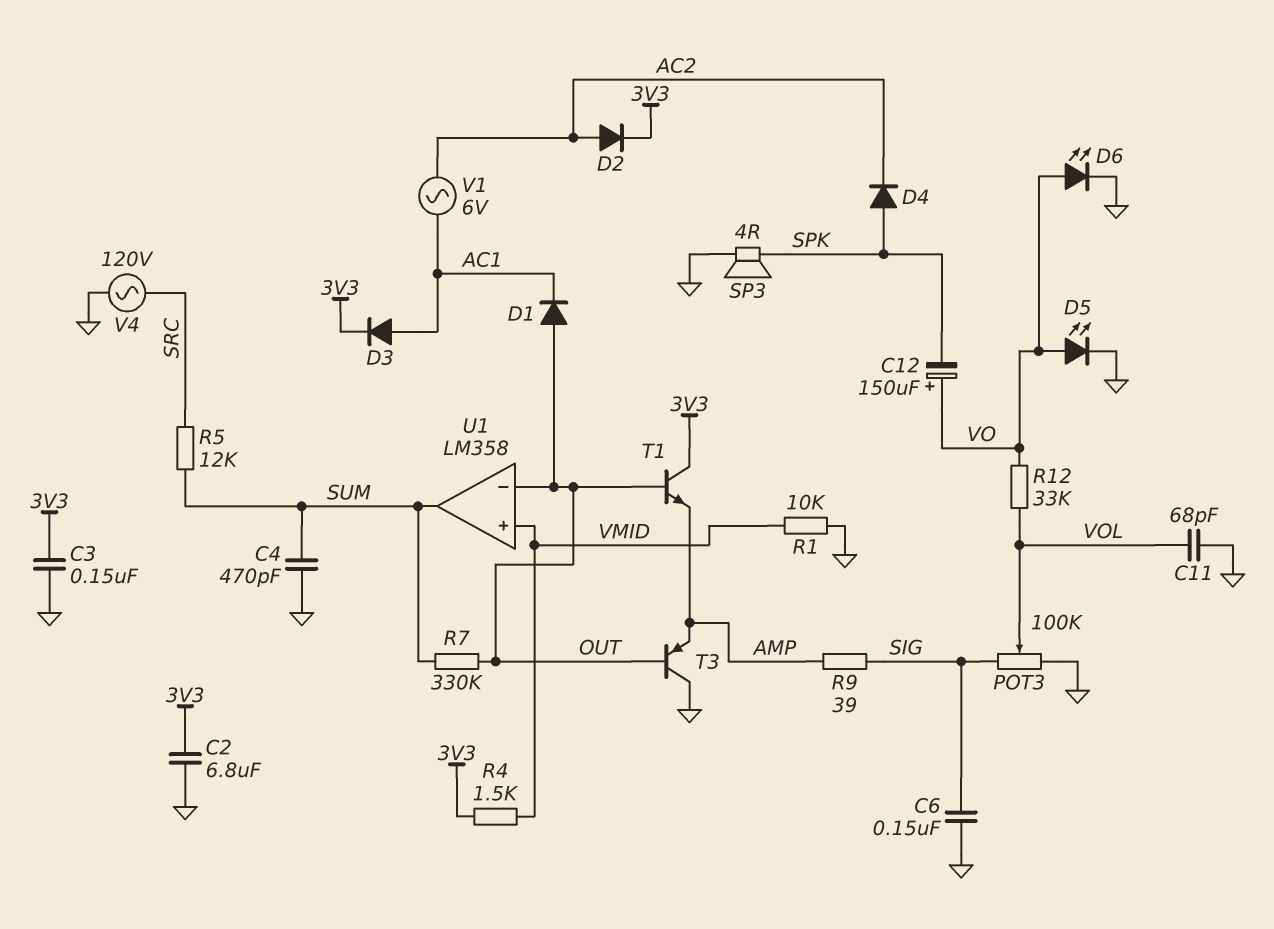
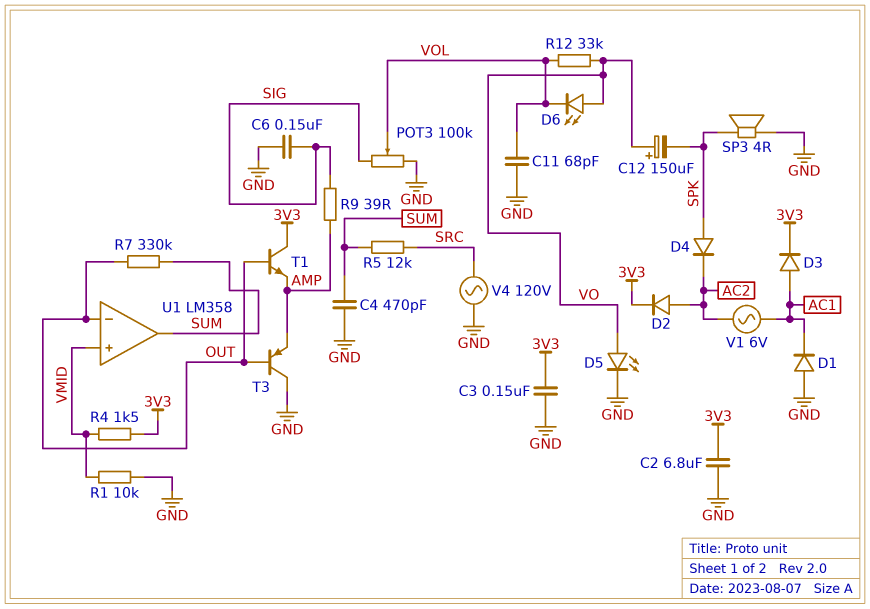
D1: diode (A OUT, K AC1) -> diode (A GND, K AC1)
D6: LED (A VO, K GND) -> LED (A VO, K VOL)

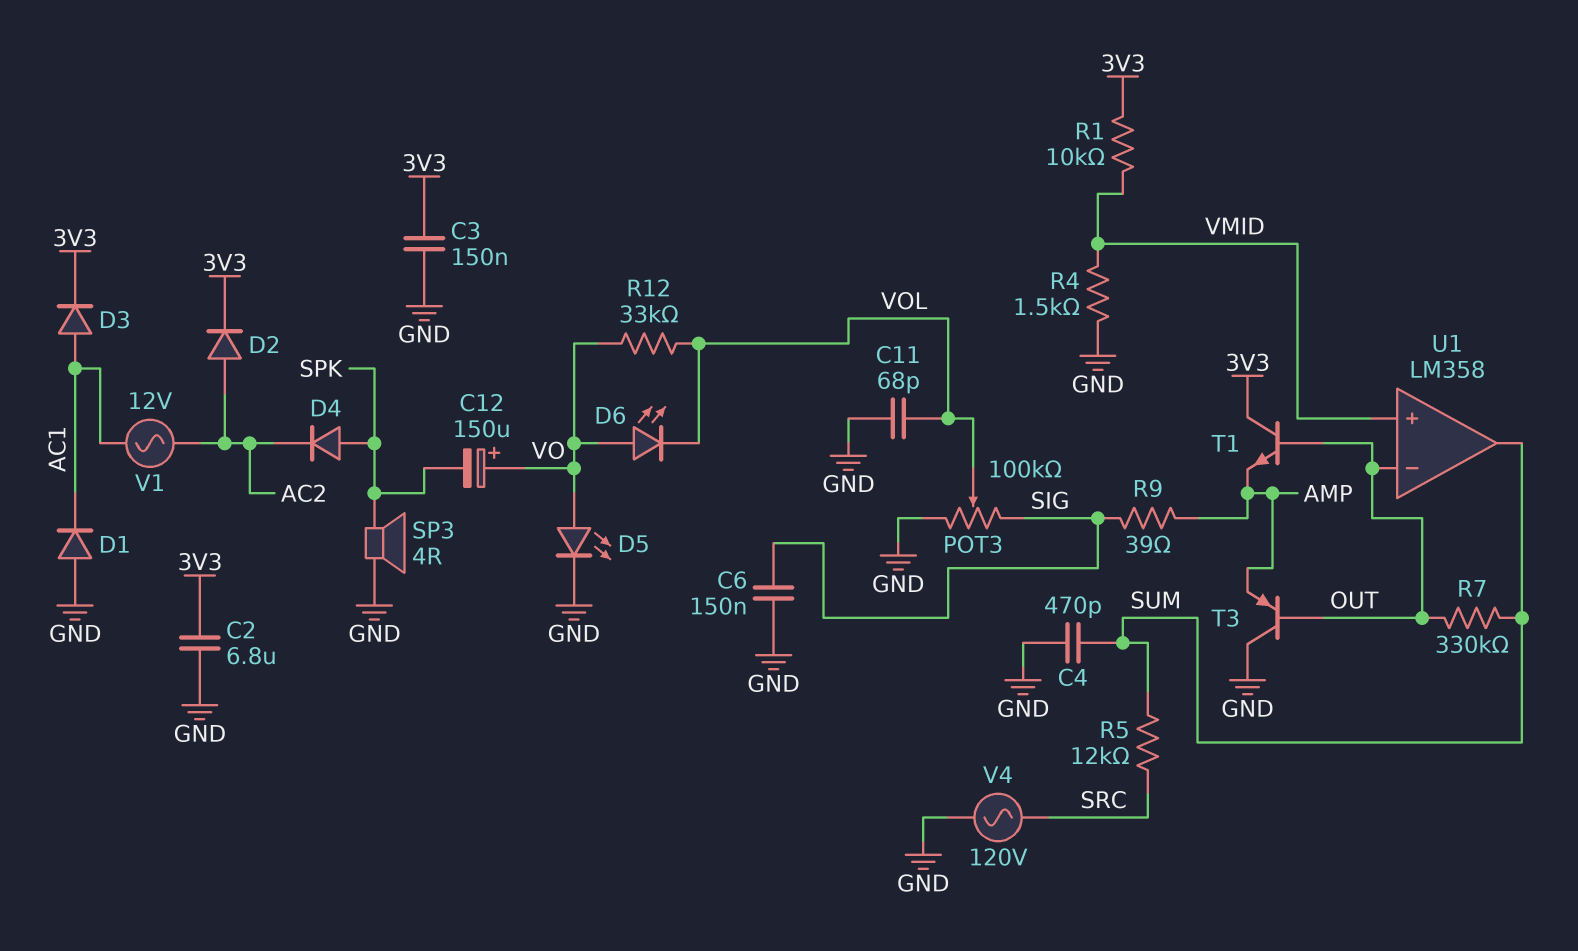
R1: 10k (GND, VMID) -> 10k (3V3, VMID)
R4: 1.5k (3V3, VMID) -> 1.5k (GND, VMID)
V1: AC 6V (AC1, AC2) -> AC 12V (AC1, AC2)

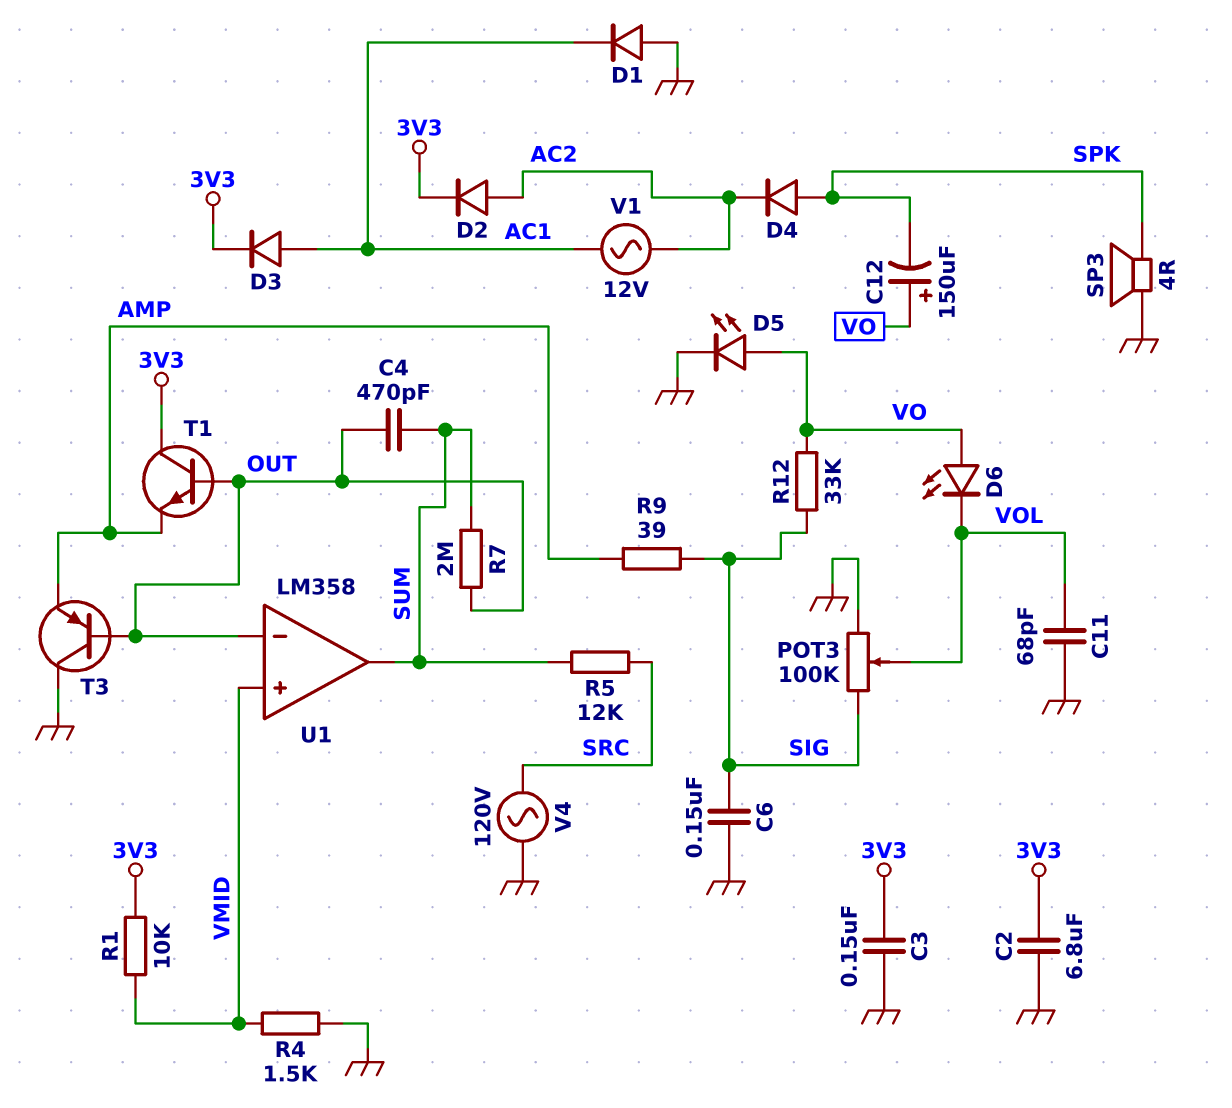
C4: 470pF (GND, SUM) -> 470pF (OUT, SUM)
R7: 330k (OUT, SUM) -> 2M (OUT, SUM)
R12: 33k (VO, VOL) -> 33k (SIG, VO)

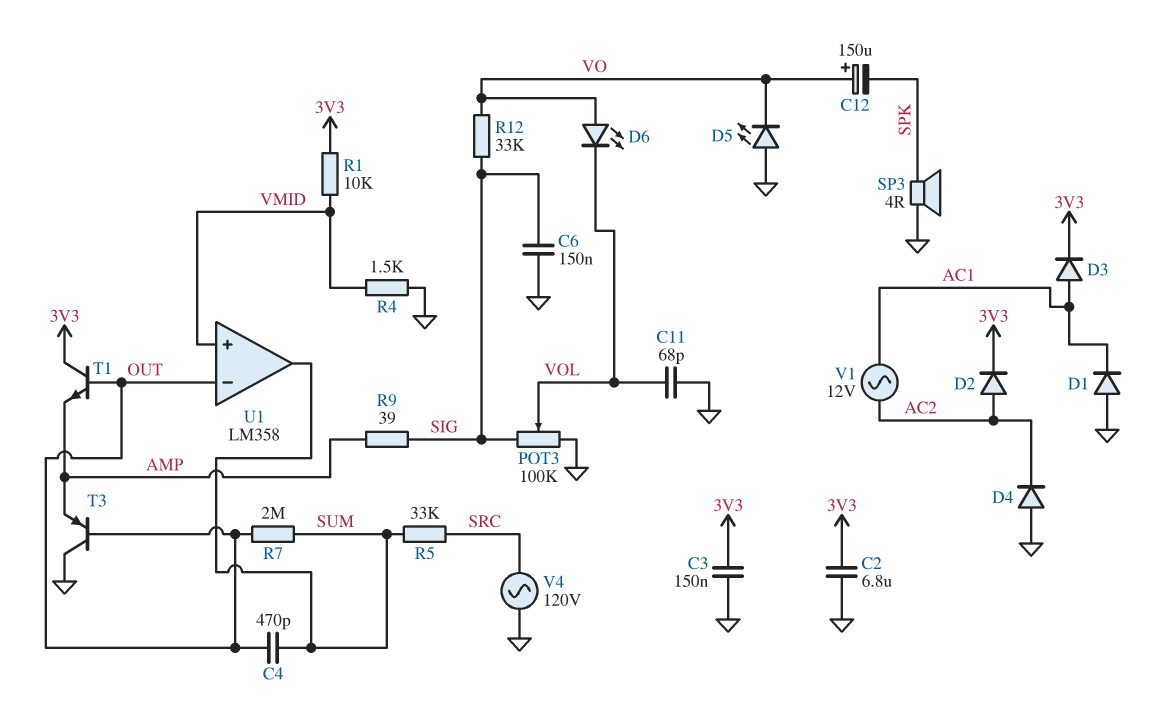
D4: diode (A SPK, K AC2) -> diode (A GND, K AC2)
D5: LED (A VO, K GND) -> LED (A GND, K VO)
R5: 12k (SRC, SUM) -> 33k (SRC, SUM)

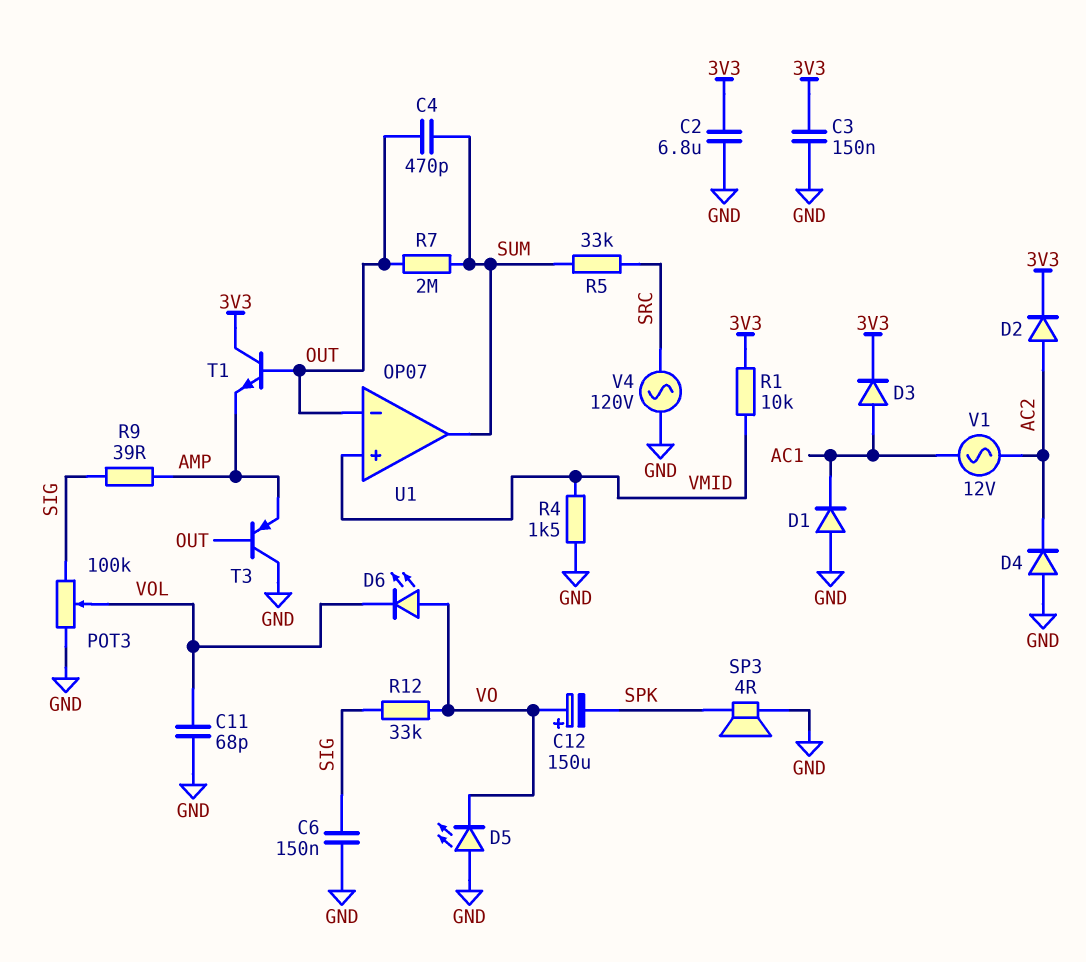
U1: LM358 -> OP07

